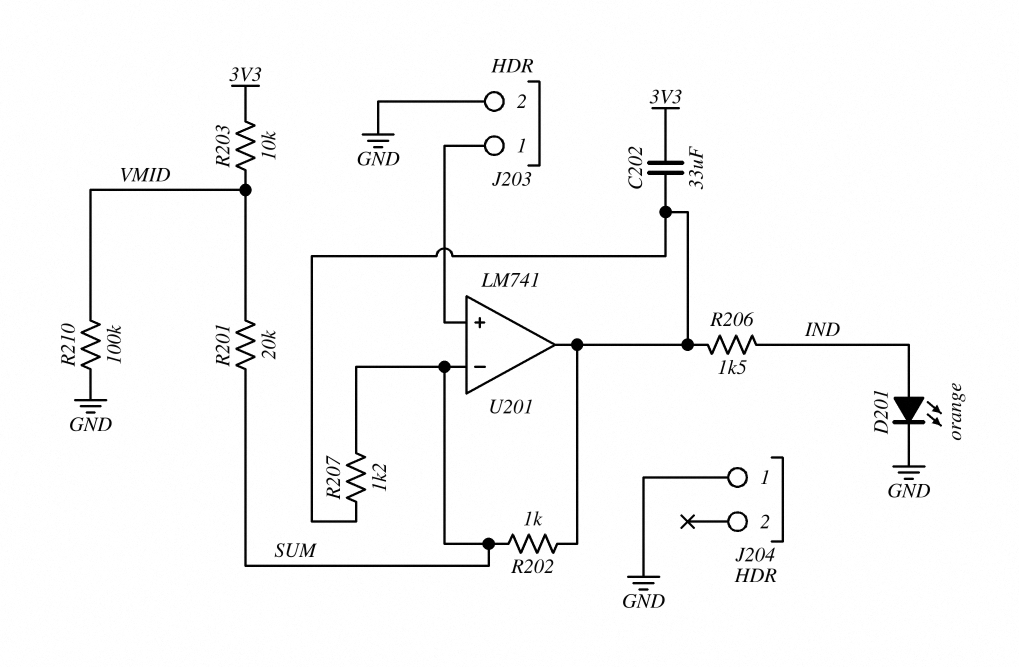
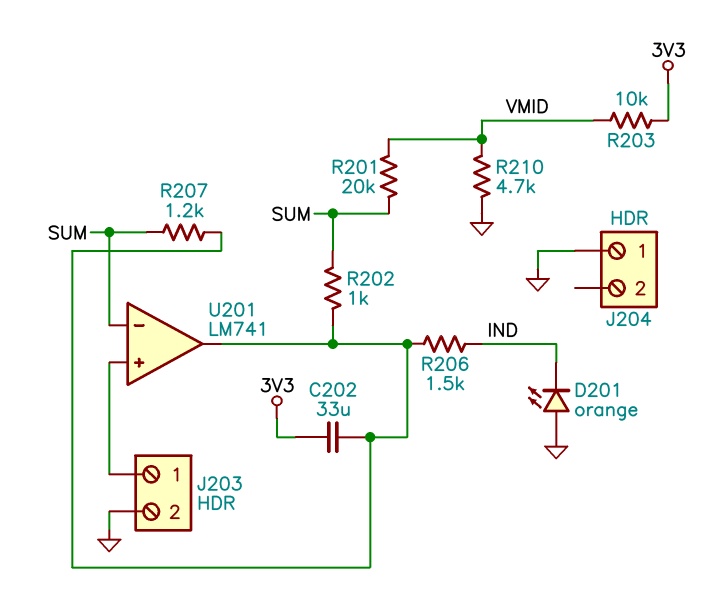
D201: LED orange (A IND, K GND) -> LED orange (A GND, K IND)
R210: 100k (GND, VMID) -> 4.7k (GND, VMID)

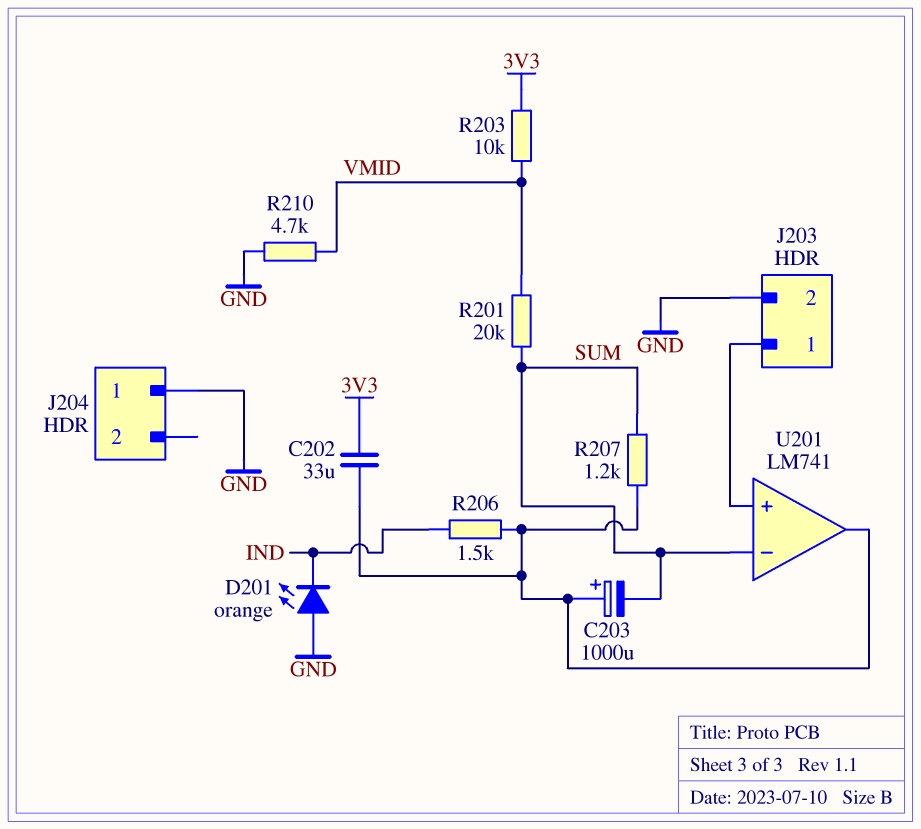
C203: none -> 1000uF (plus U201/out, minus SUM)
R202: 1k (SUM, U201/out) -> none

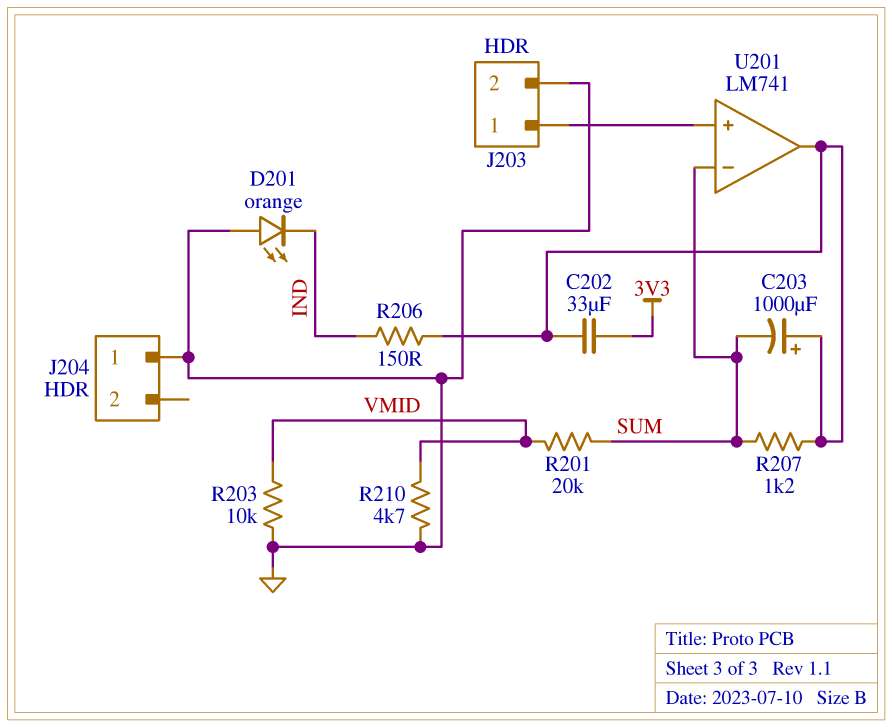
R203: 10k (3V3, VMID) -> 10k (GND, VMID)
R206: 1.5k (IND, U201/out) -> 150 (IND, U201/out)

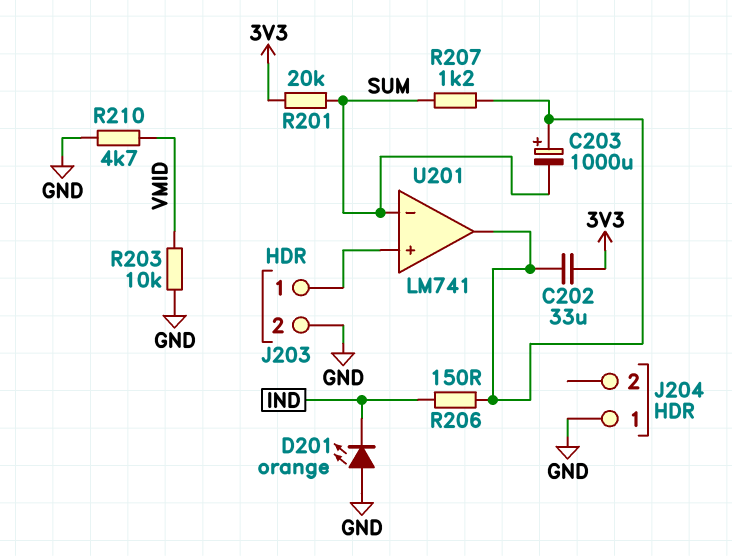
R201: 20k (SUM, VMID) -> 20k (3V3, SUM)

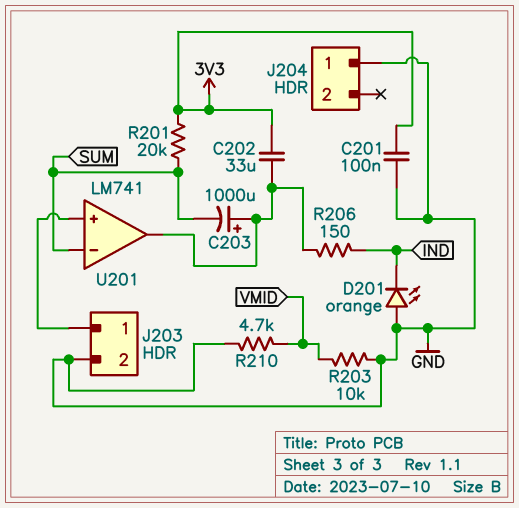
C201: none -> 100nF (3V3, GND)
R207: 1.2k (SUM, U201/out) -> none

